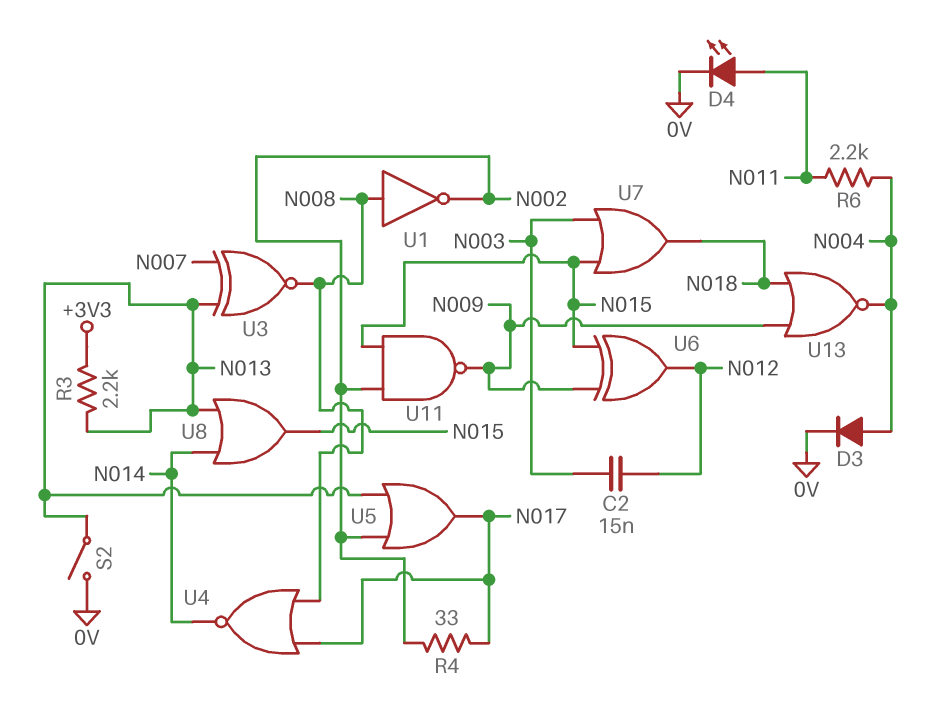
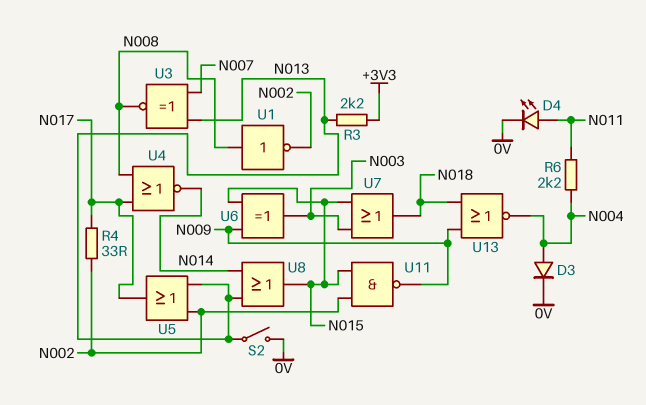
C2: 15nF (N003, N012) -> none
U6: XOR (in N009, in N015, out N012) -> XOR (in N009, in N015, out N003)

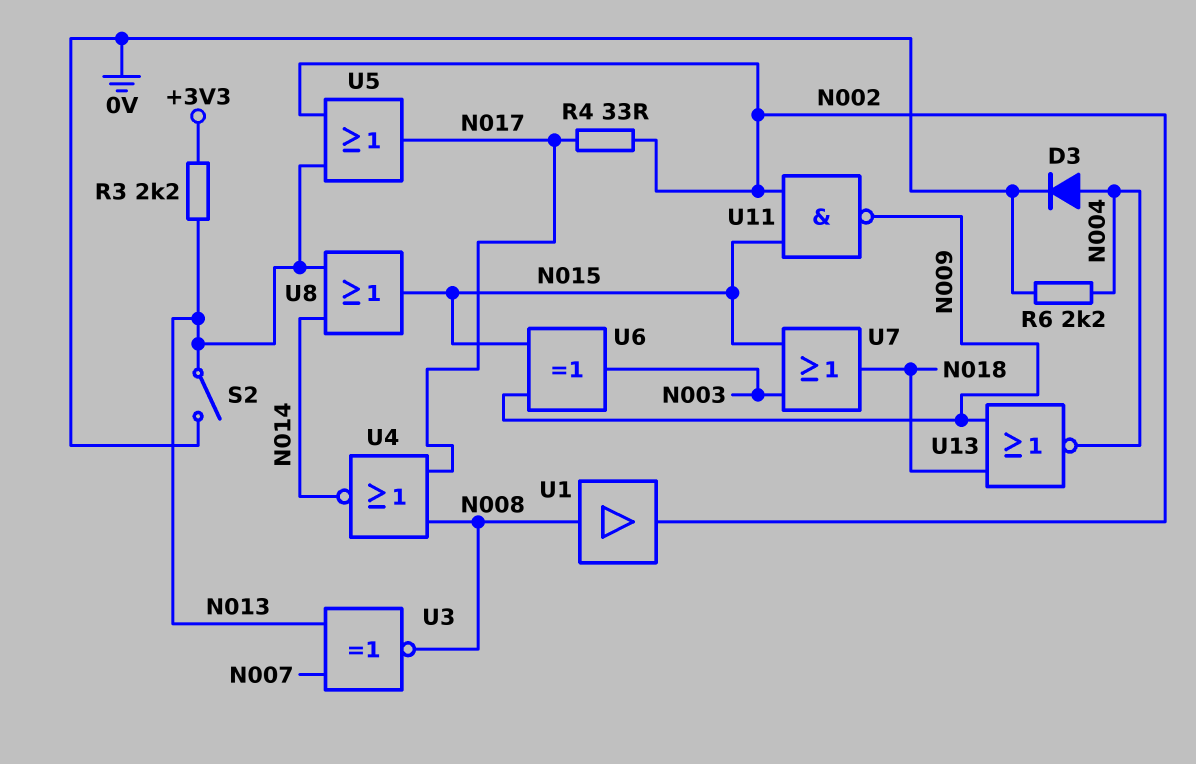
D4: LED (A N011, K 0V) -> none
R6: 2.2k (N004, N011) -> 2.2k (0V, N004)
U1: NOT (in N008, out N002) -> buffer (in N008, out N002)

